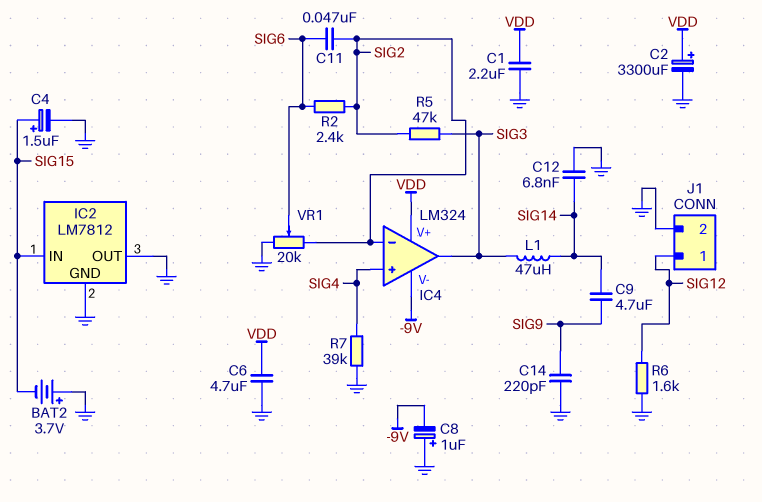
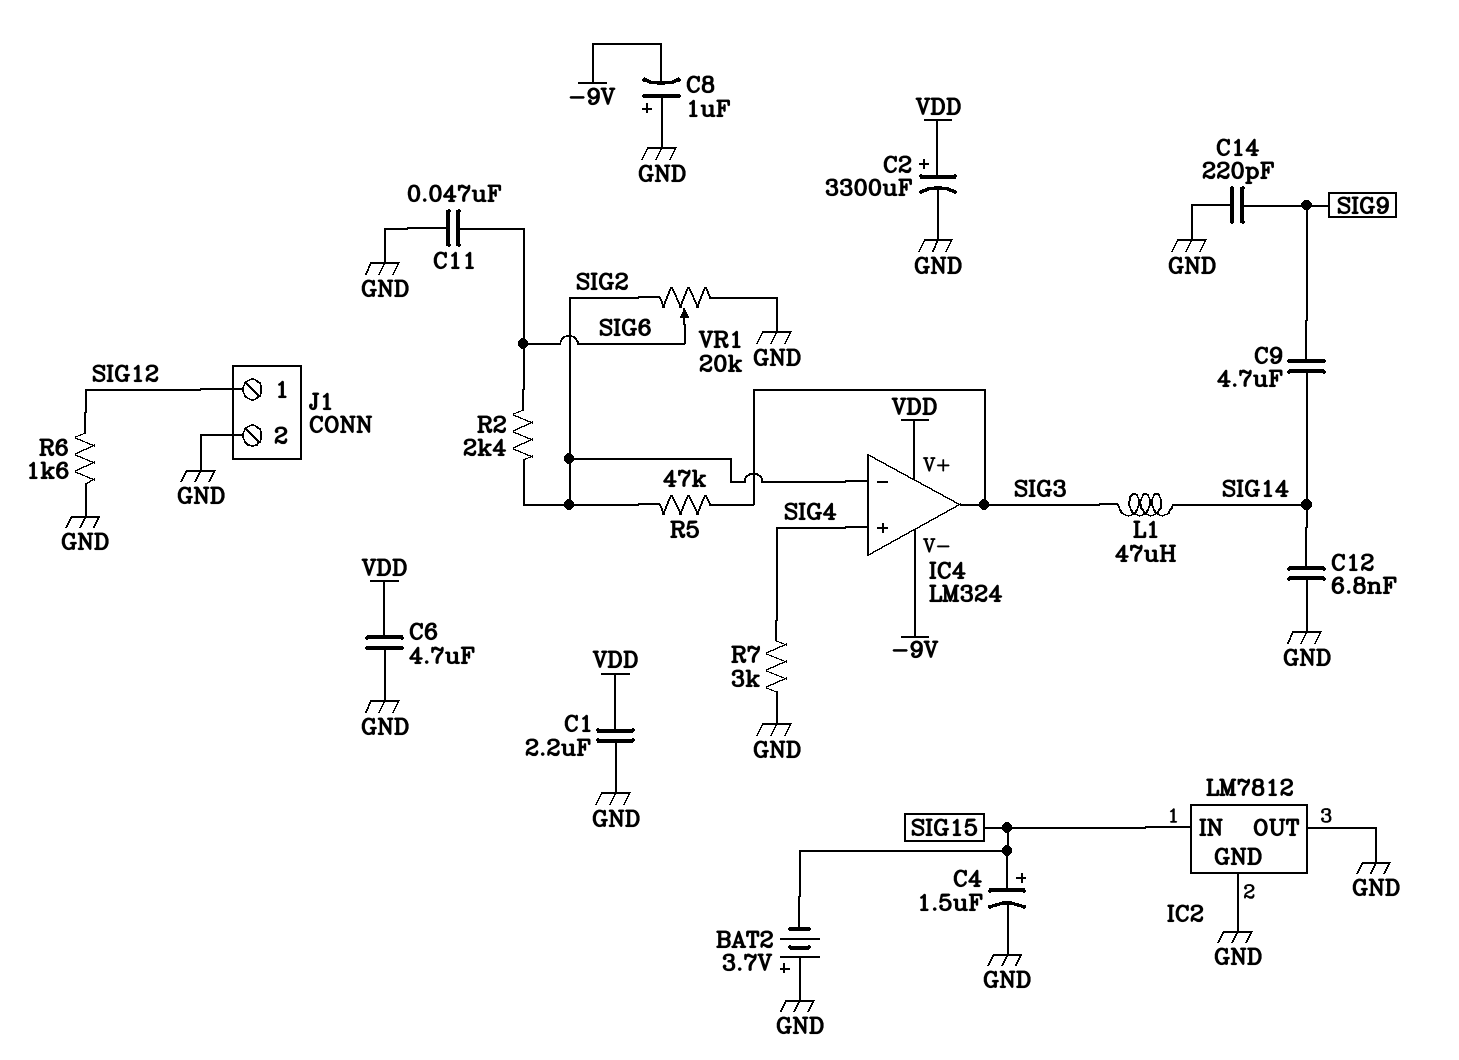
C11: 47nF (SIG2, SIG6) -> 47nF (GND, SIG6)
R7: 39k (GND, SIG4) -> 3k (GND, SIG4)

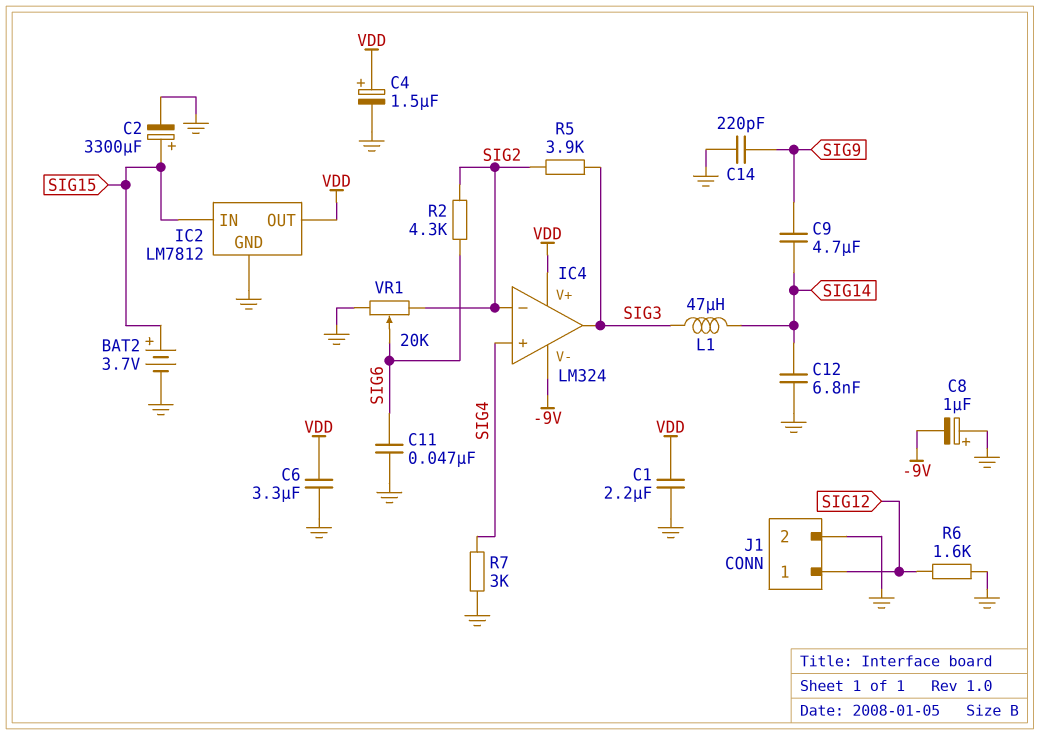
BAT2: 3.7V (plus GND, minus SIG15) -> 3.7V (plus SIG15, minus GND)
C2: 3300uF (plus VDD, minus GND) -> 3300uF (plus SIG15, minus GND)
C4: 1.5uF (plus SIG15, minus GND) -> 1.5uF (plus VDD, minus GND)
C6: 4.7uF (GND, VDD) -> 3.3uF (GND, VDD)
IC2 pin OUT: GND -> VDD
R2: 2.4k (SIG2, SIG6) -> 4.3k (SIG2, SIG6)
R5: 47k (SIG2, SIG3) -> 3.9k (SIG2, SIG3)

